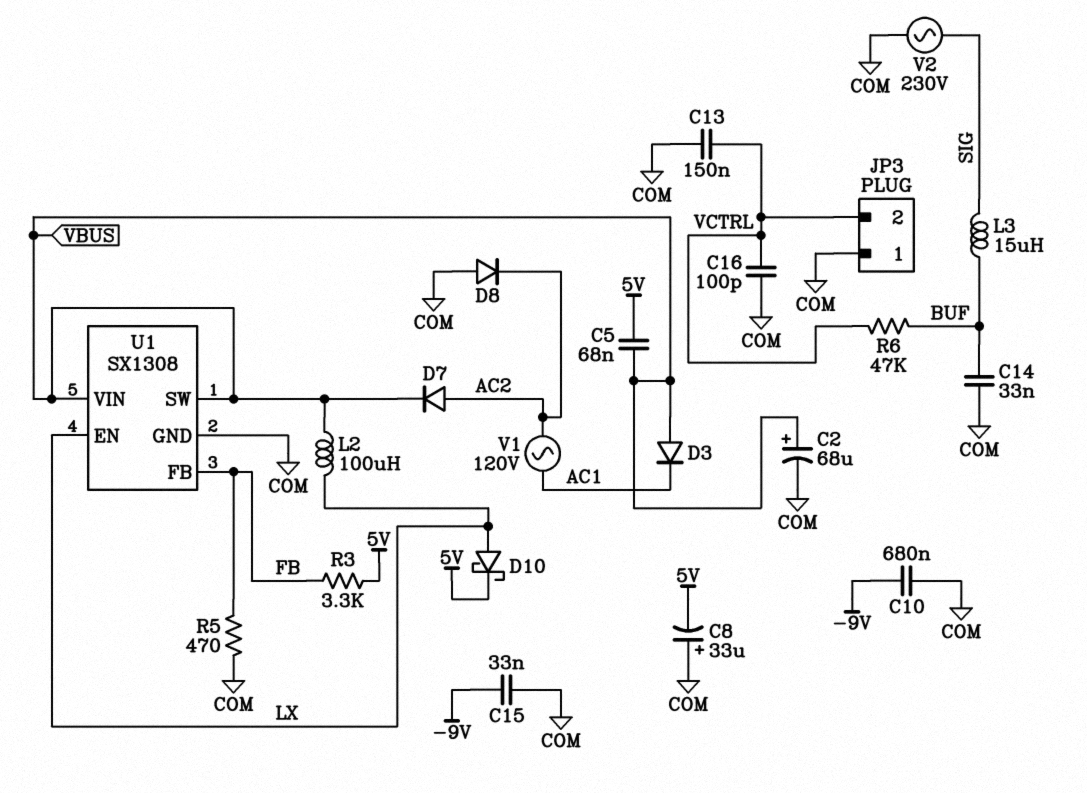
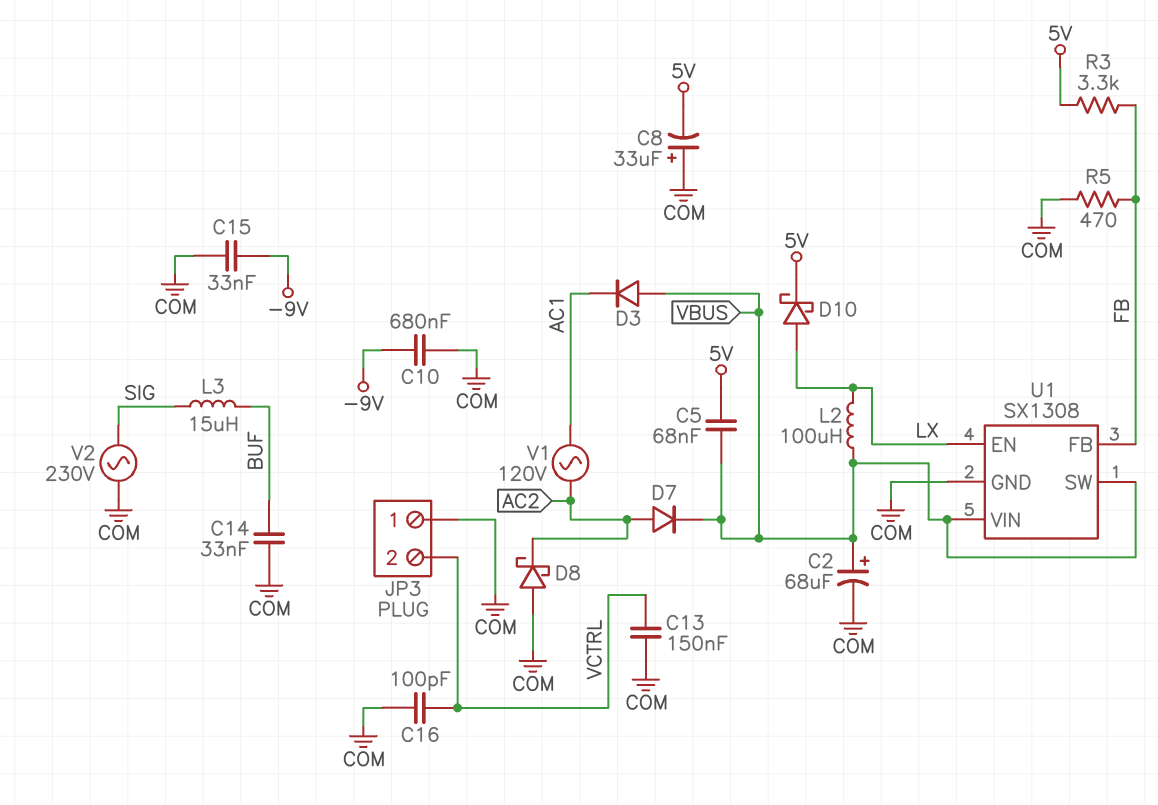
D8: diode (A COM, K AC2) -> schottky (A COM, K AC2)
R6: 47k (BUF, VCTRL) -> none

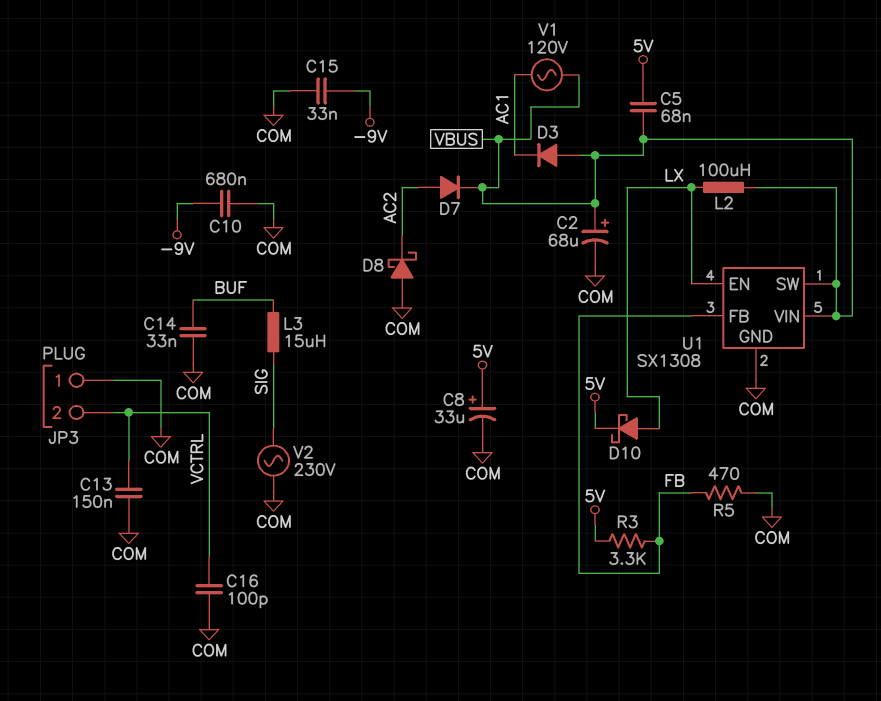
C8: 33uF (plus COM, minus 5V) -> 33uF (plus 5V, minus COM)
V1: AC 120V (AC1, AC2) -> AC 120V (AC1, VBUS)

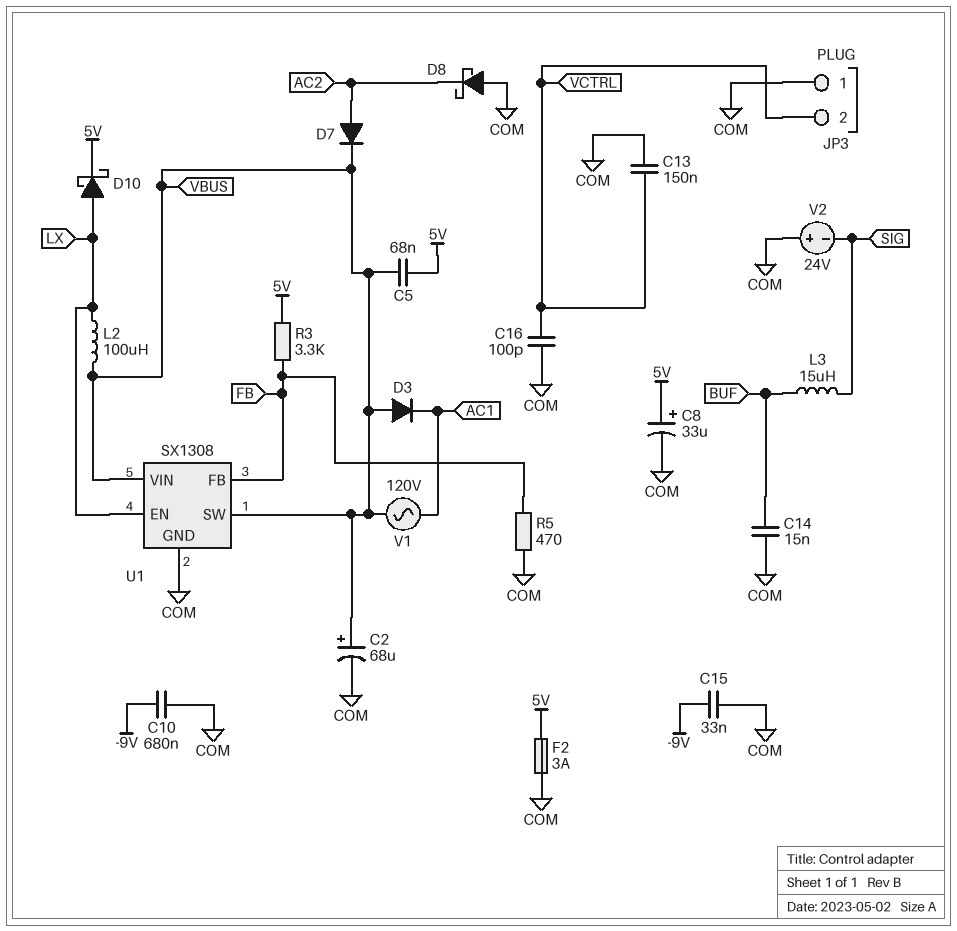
C14: 33nF (BUF, COM) -> 15nF (BUF, COM)
F2: none -> 3A (5V, COM)
V2: AC 230V (COM, SIG) -> 24V (plus COM, minus SIG)

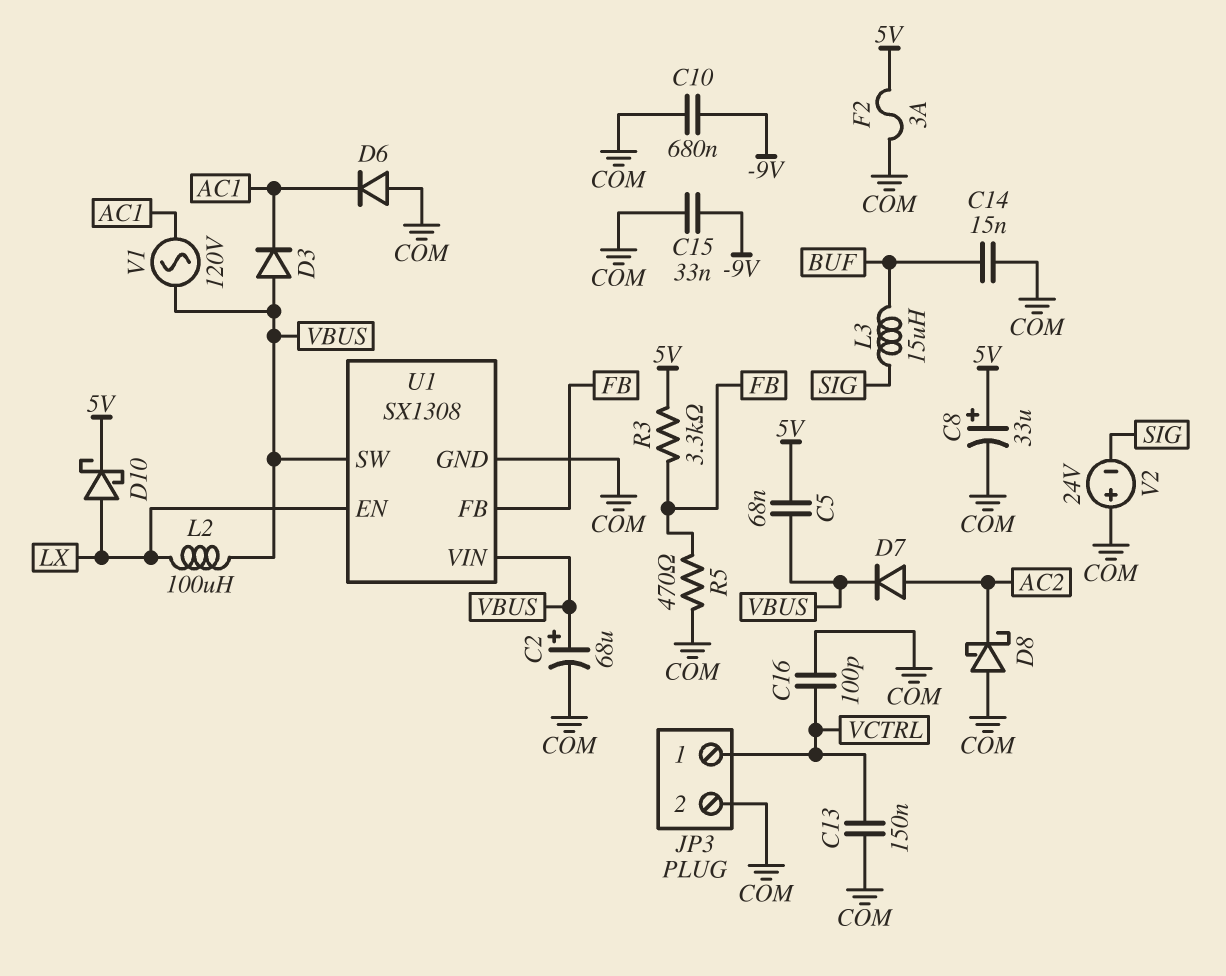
D6: none -> diode (A COM, K AC1)
JP3 pin 1: COM -> VCTRL
JP3 pin 2: VCTRL -> COM

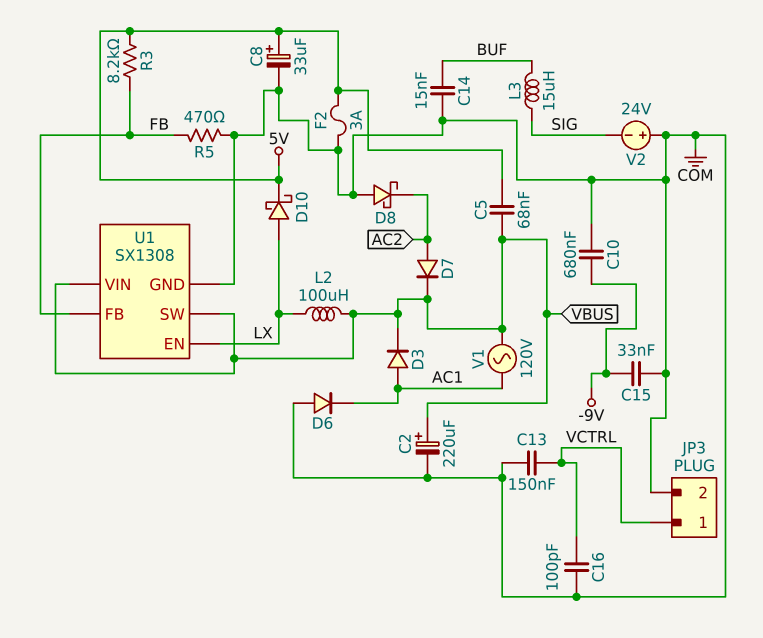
C2: 68uF (plus VBUS, minus COM) -> 220uF (plus VBUS, minus COM)
D3: diode (A VBUS, K AC1) -> diode (A AC1, K VBUS)
R3: 3.3k (5V, FB) -> 8.2k (5V, FB)

